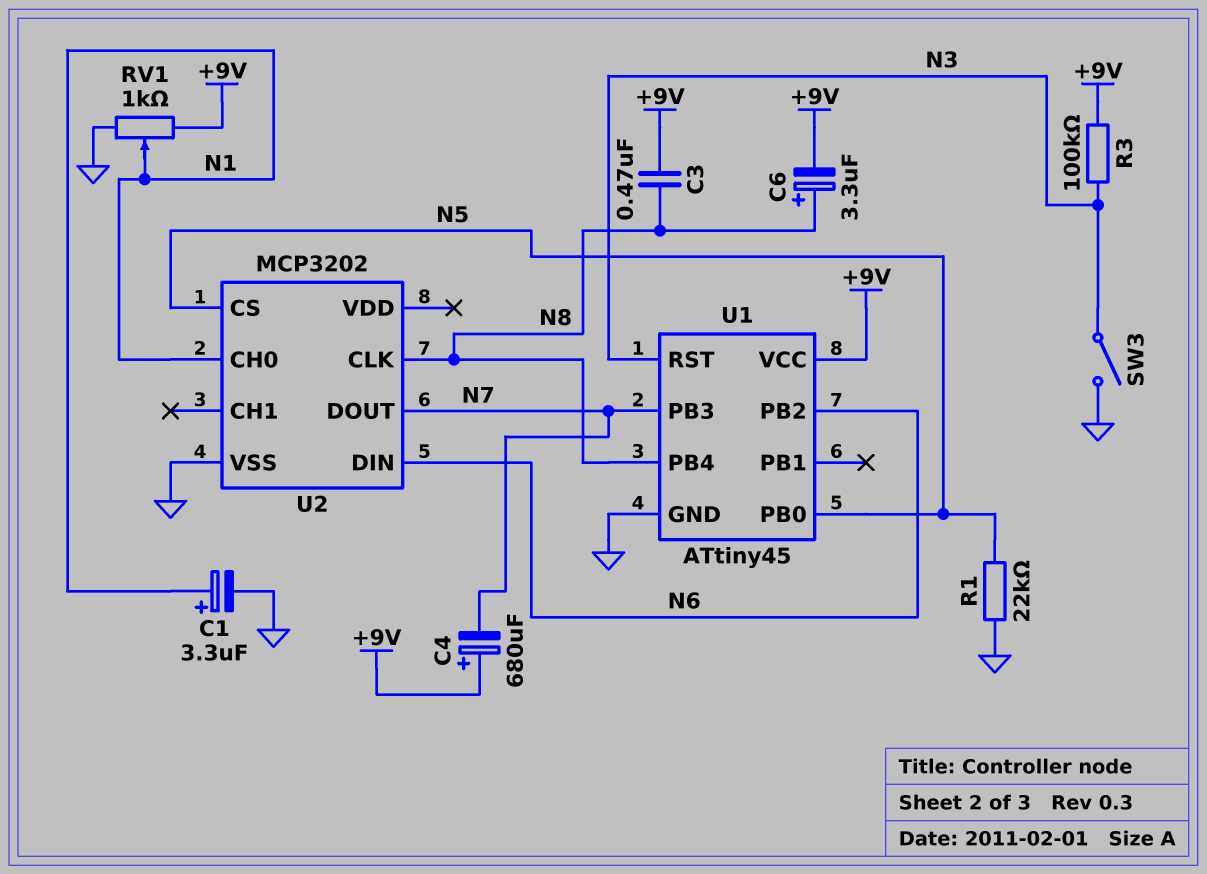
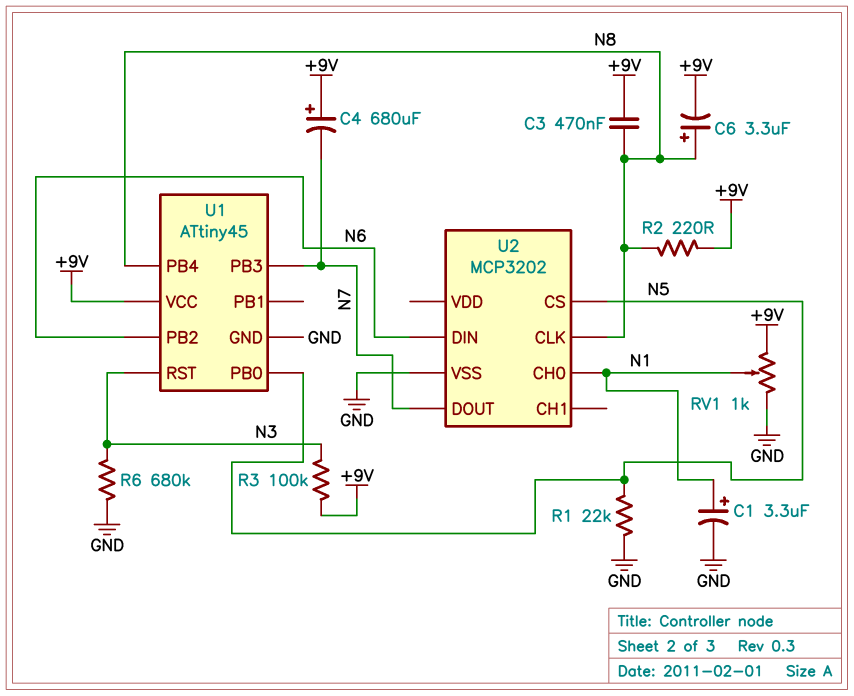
R2: none -> 220 (+9V, N8)
R6: none -> 680k (GND, N3)
SW3: switch (GND, N3) -> none

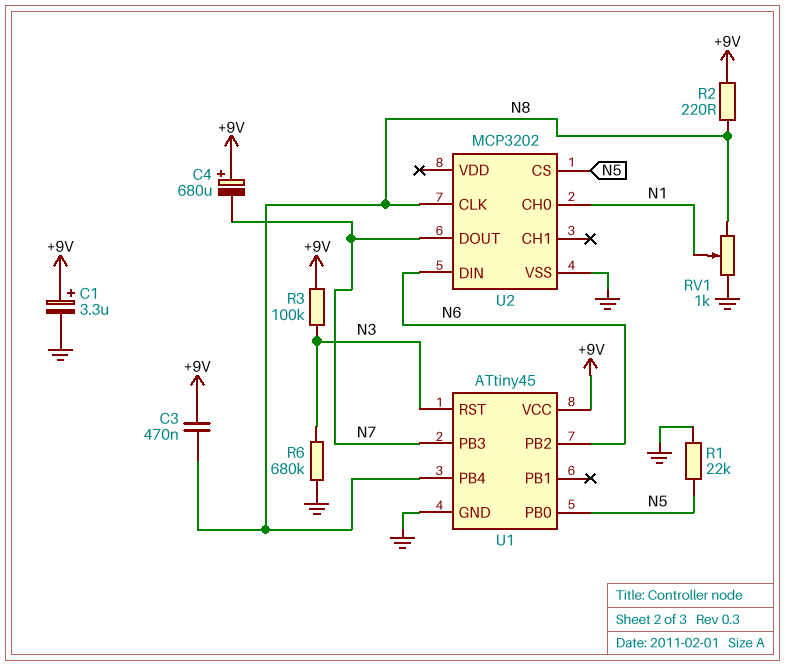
C1: 3.3uF (plus N1, minus GND) -> 3.3uF (plus +9V, minus GND)
C6: 3.3uF (plus N8, minus +9V) -> none
RV1: 1k (+9V, GND, wiper N1) -> 1k (GND, N8, wiper N1)

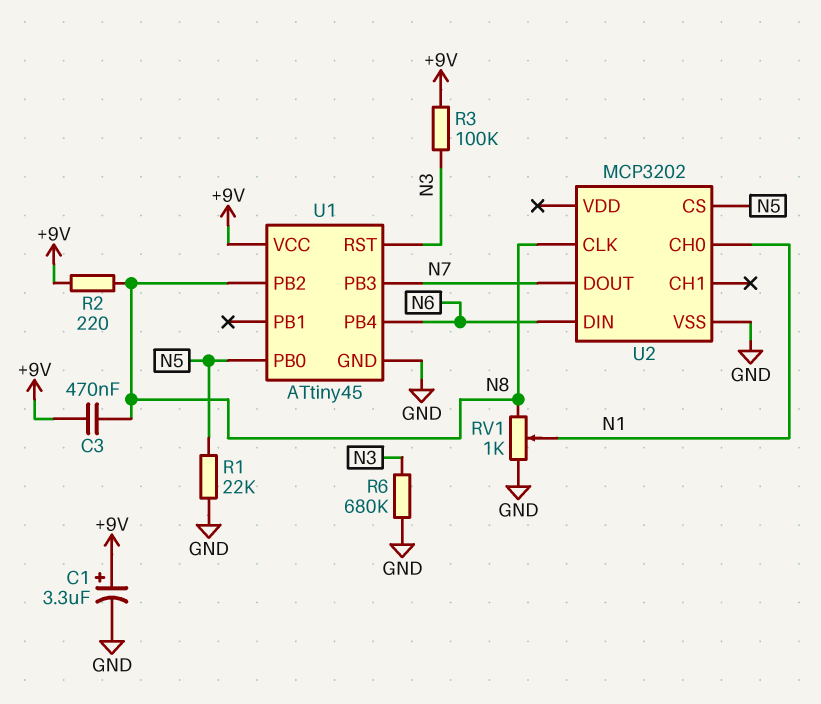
C4: 680uF (plus +9V, minus N7) -> none
U1 pin PB2: N6 -> N8
U1 pin PB4: N8 -> N6

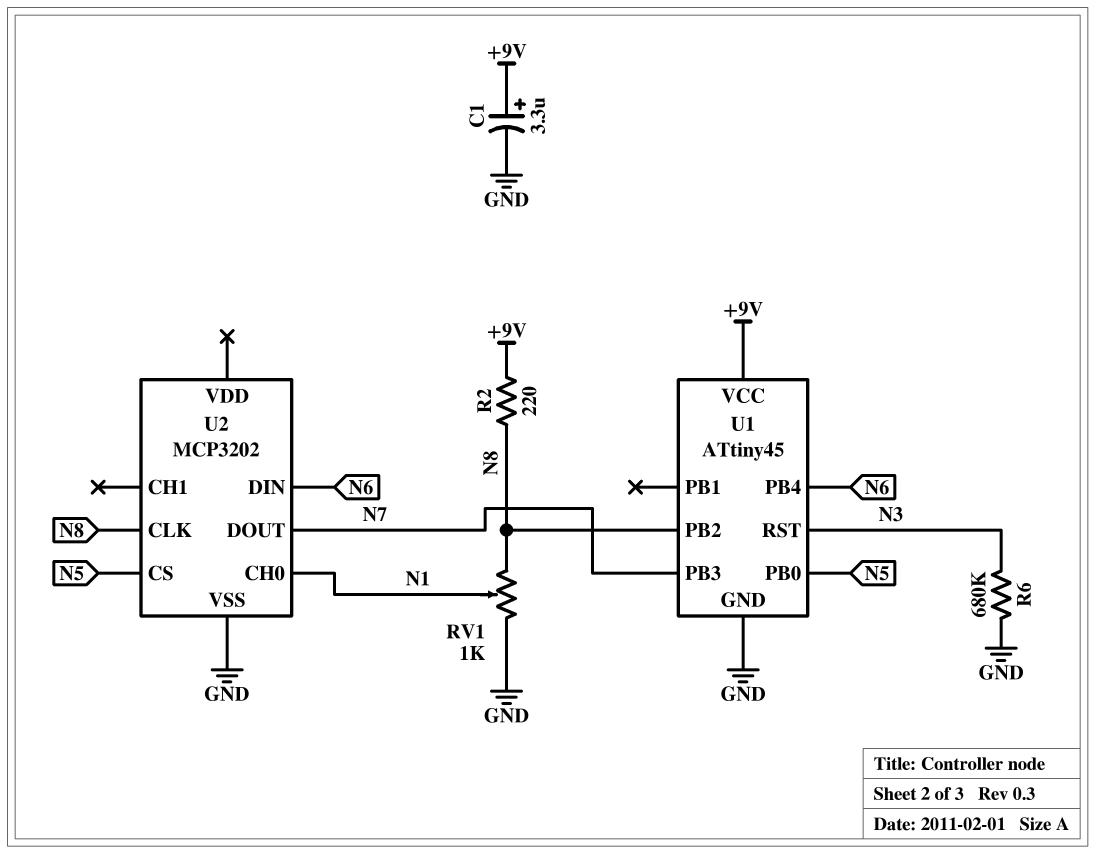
C3: 470nF (+9V, N8) -> none
R1: 22k (GND, N5) -> none
R3: 100k (+9V, N3) -> none

